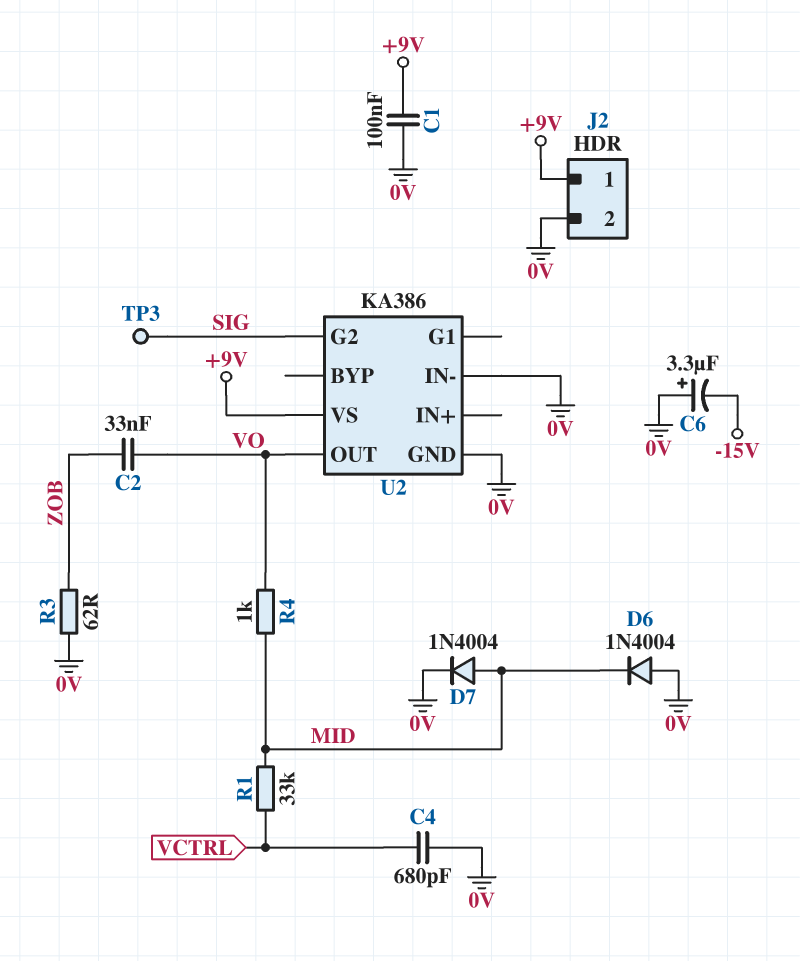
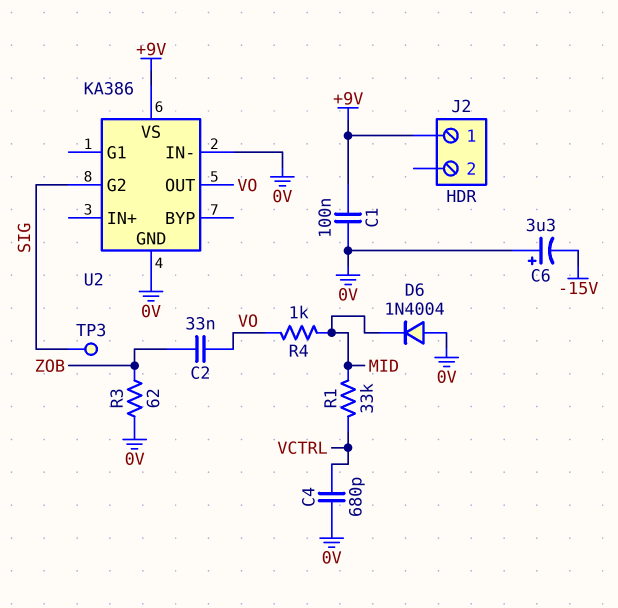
D7: diode 1N4004 (A MID, K 0V) -> none
J2 pin 2: 0V -> none

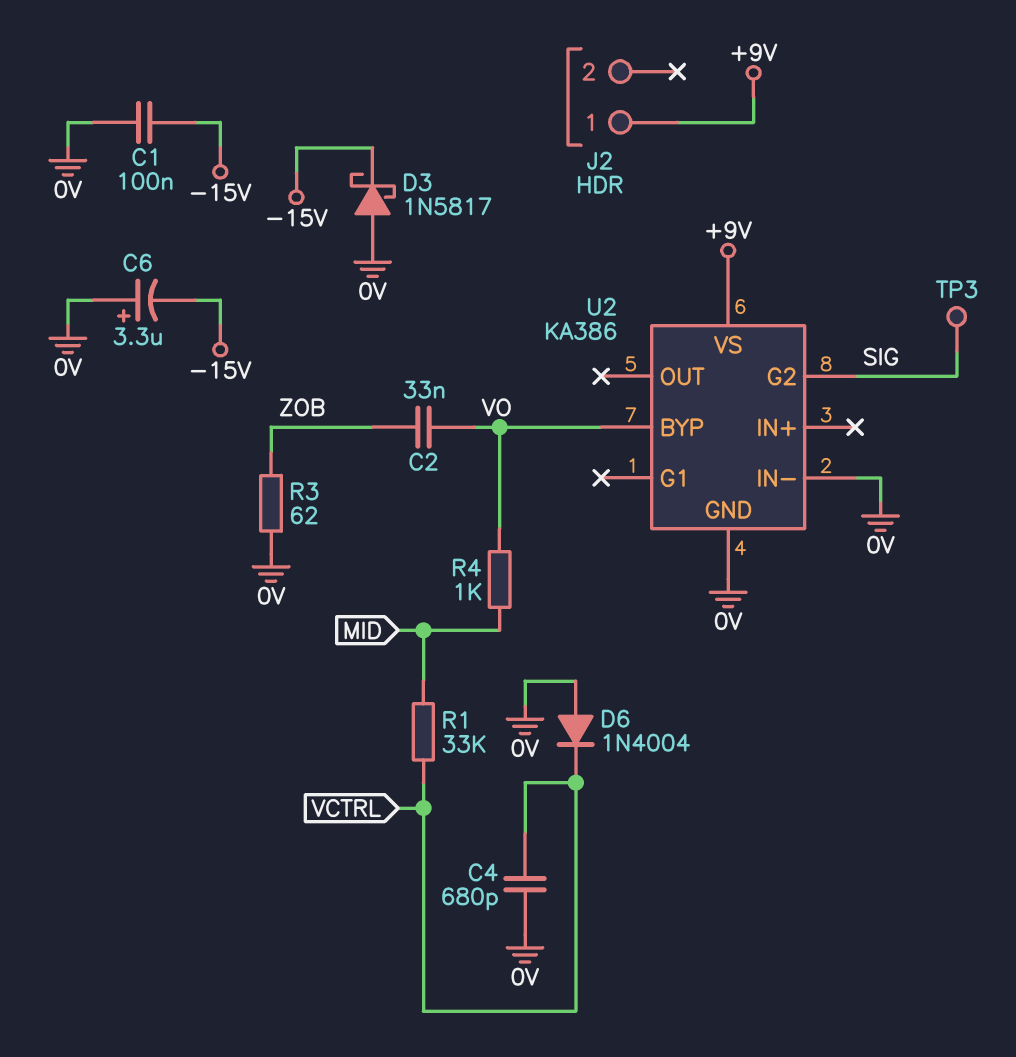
C1: 100nF (+9V, 0V) -> 100nF (-15V, 0V)
D3: none -> schottky 1N5817 (A 0V, K -15V)
D6: diode 1N4004 (A 0V, K MID) -> diode 1N4004 (A 0V, K VCTRL)
U2 pin BYP: none -> VO
U2 pin OUT: VO -> none

